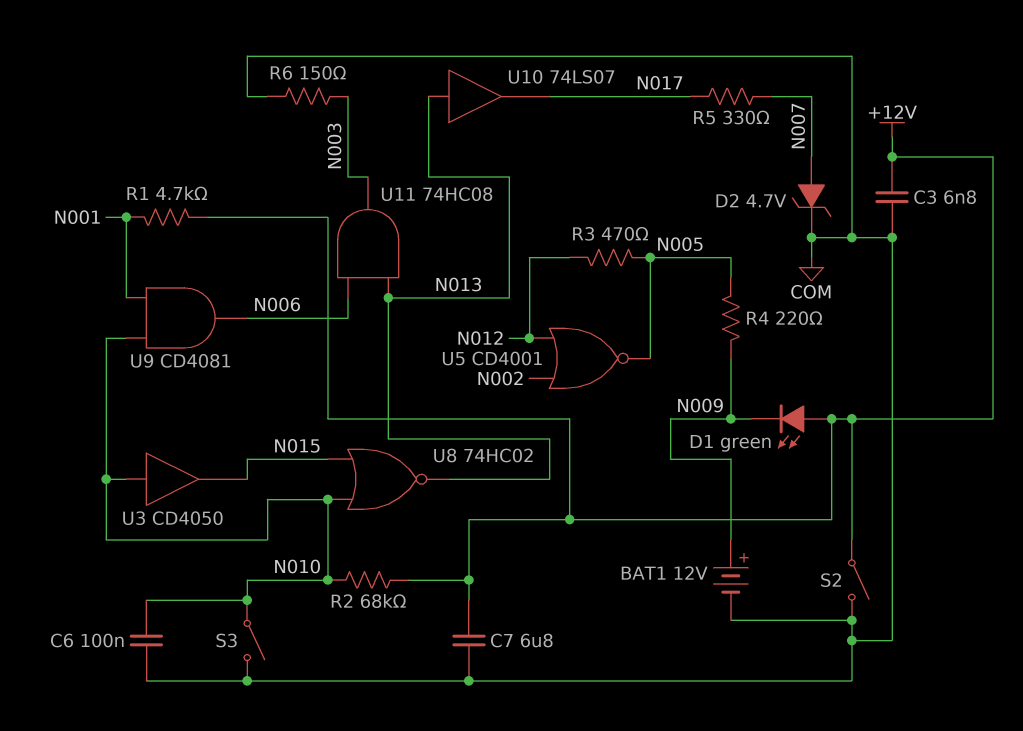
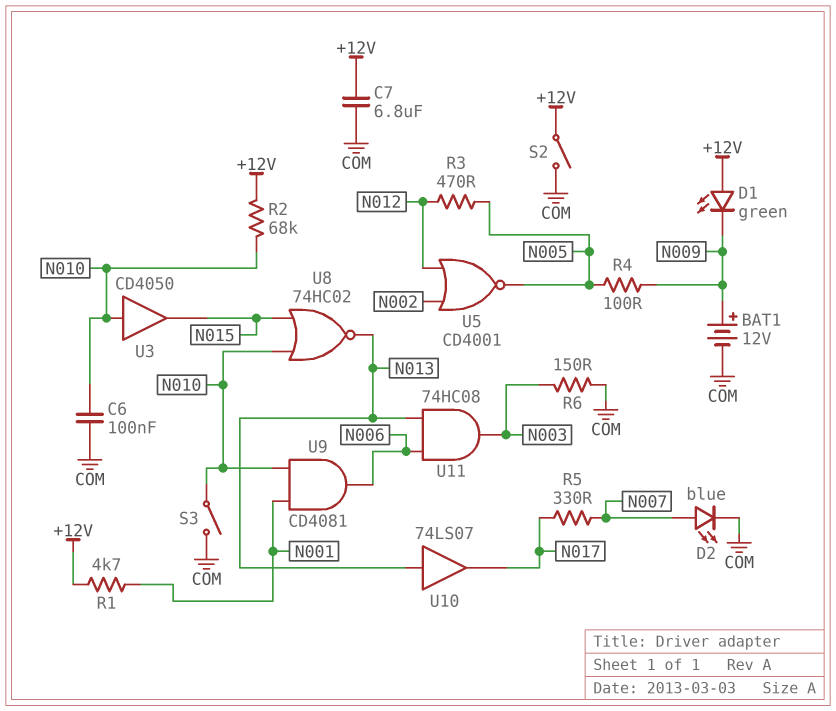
C3: 6.8nF (+12V, COM) -> none
D2: zener 4.7V (A N007, K COM) -> LED blue (A N007, K COM)
R4: 220 (N005, N009) -> 100 (N005, N009)

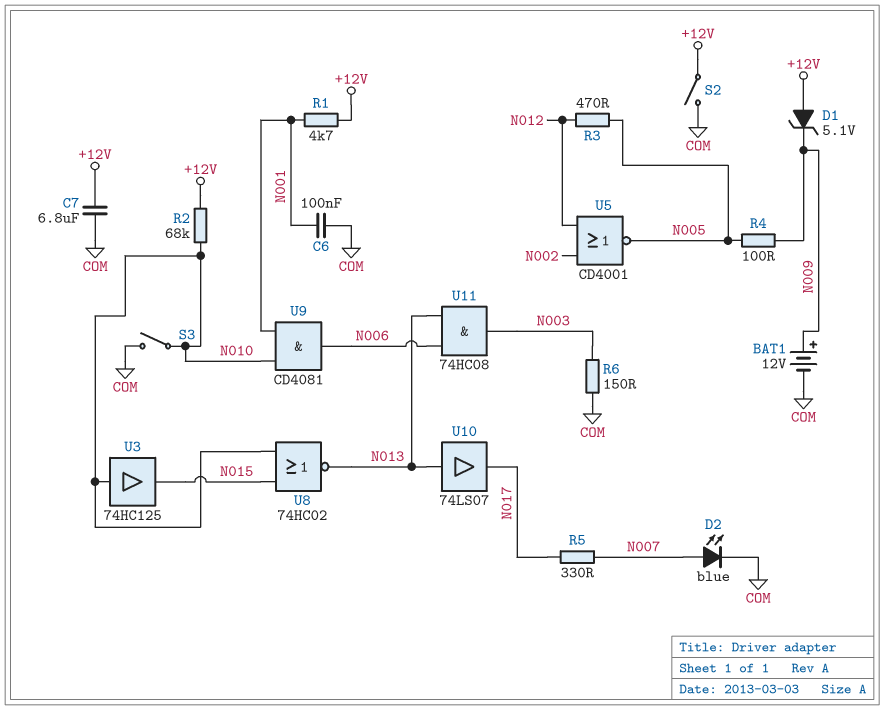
C6: 100nF (COM, N010) -> 100nF (COM, N001)
D1: LED green (A +12V, K N009) -> zener 5.1V (A +12V, K N009)
U3: buffer CD4050 (in N010, out N015) -> buffer 74HC125 (in N010, out N015)

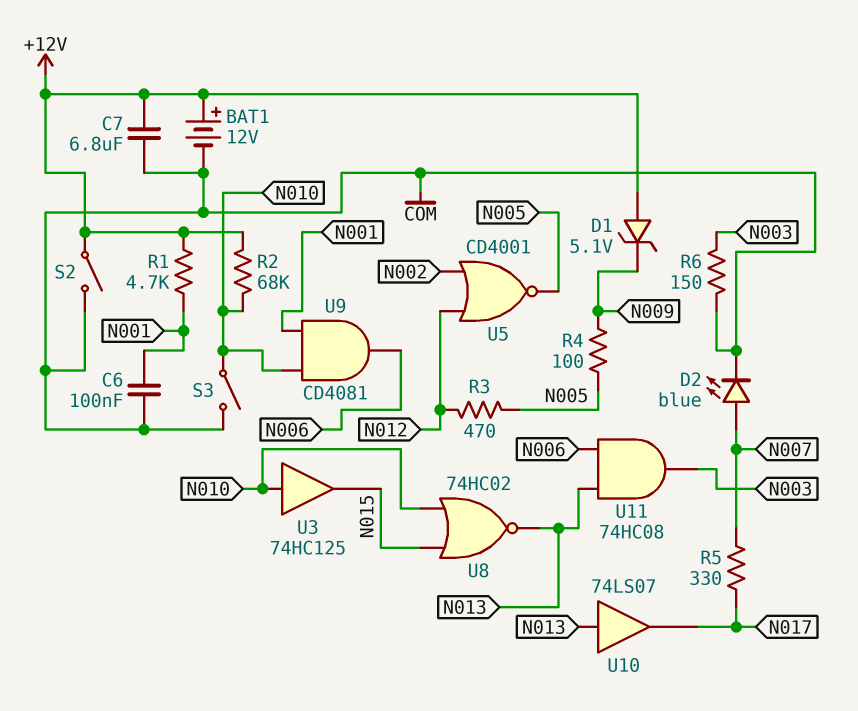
BAT1: 12V (plus N009, minus COM) -> 12V (plus +12V, minus COM)

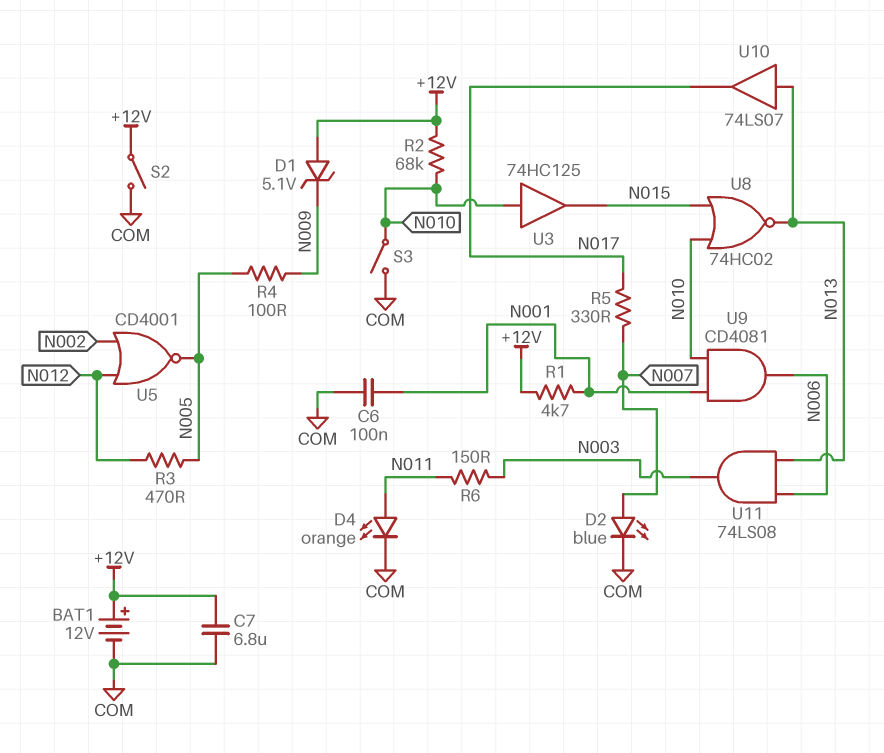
D4: none -> LED orange (A N011, K COM)
R6: 150 (COM, N003) -> 150 (N003, N011)
U11: AND 74HC08 (in N006, in N013, out N003) -> AND 74LS08 (in N006, in N013, out N003)

